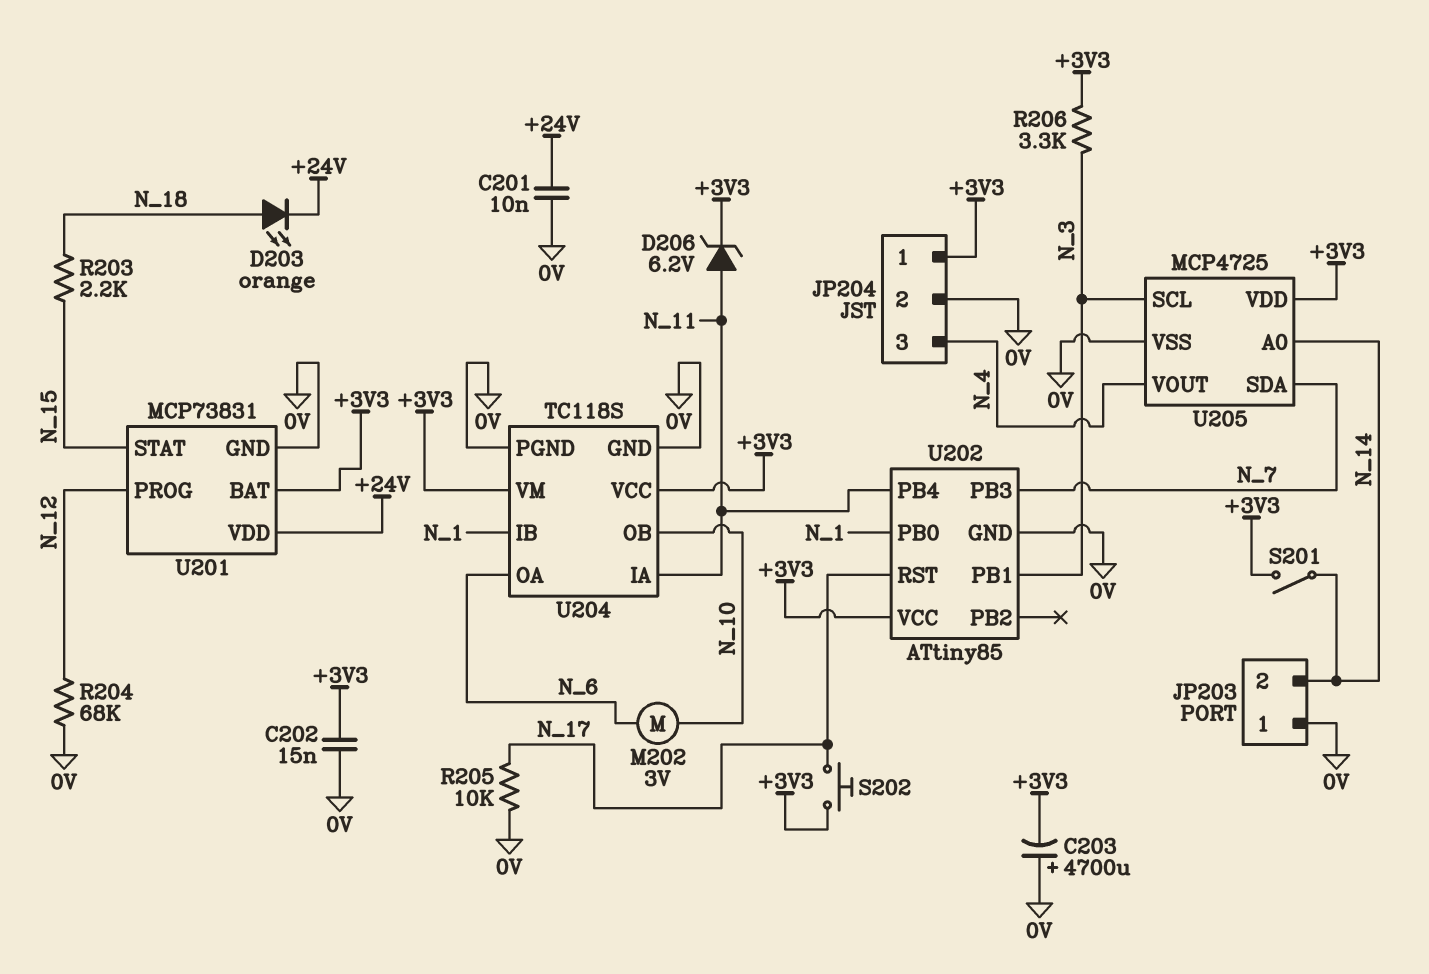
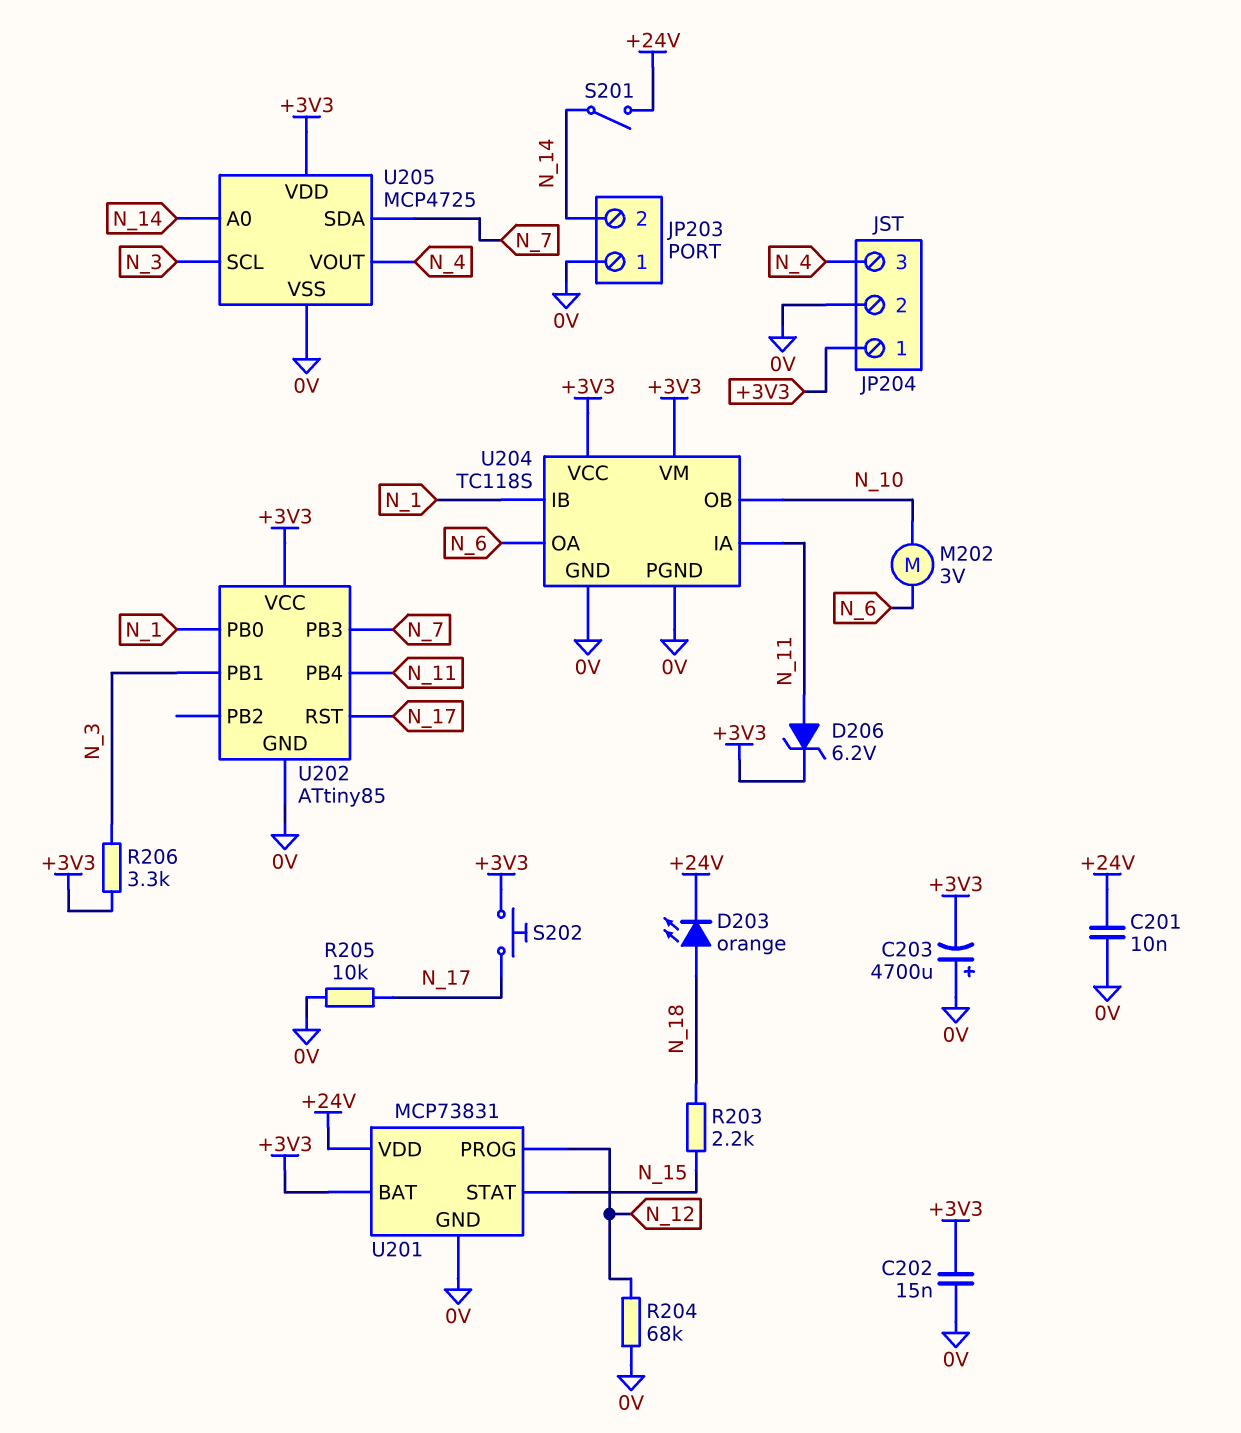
S201: switch (+3V3, N_14) -> switch (+24V, N_14)

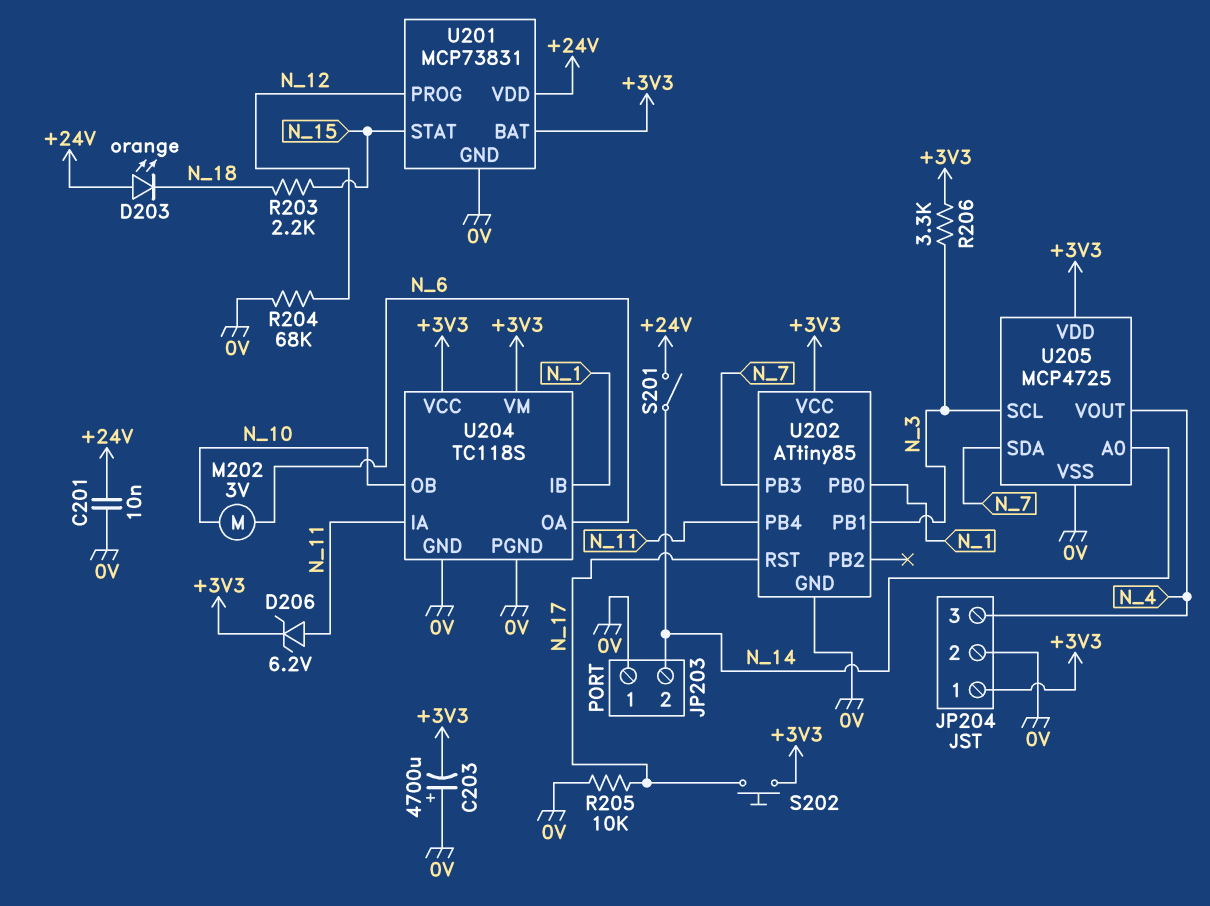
C202: 15nF (+3V3, 0V) -> none
D203: LED orange (A N_18, K +24V) -> LED orange (A +24V, K N_18)

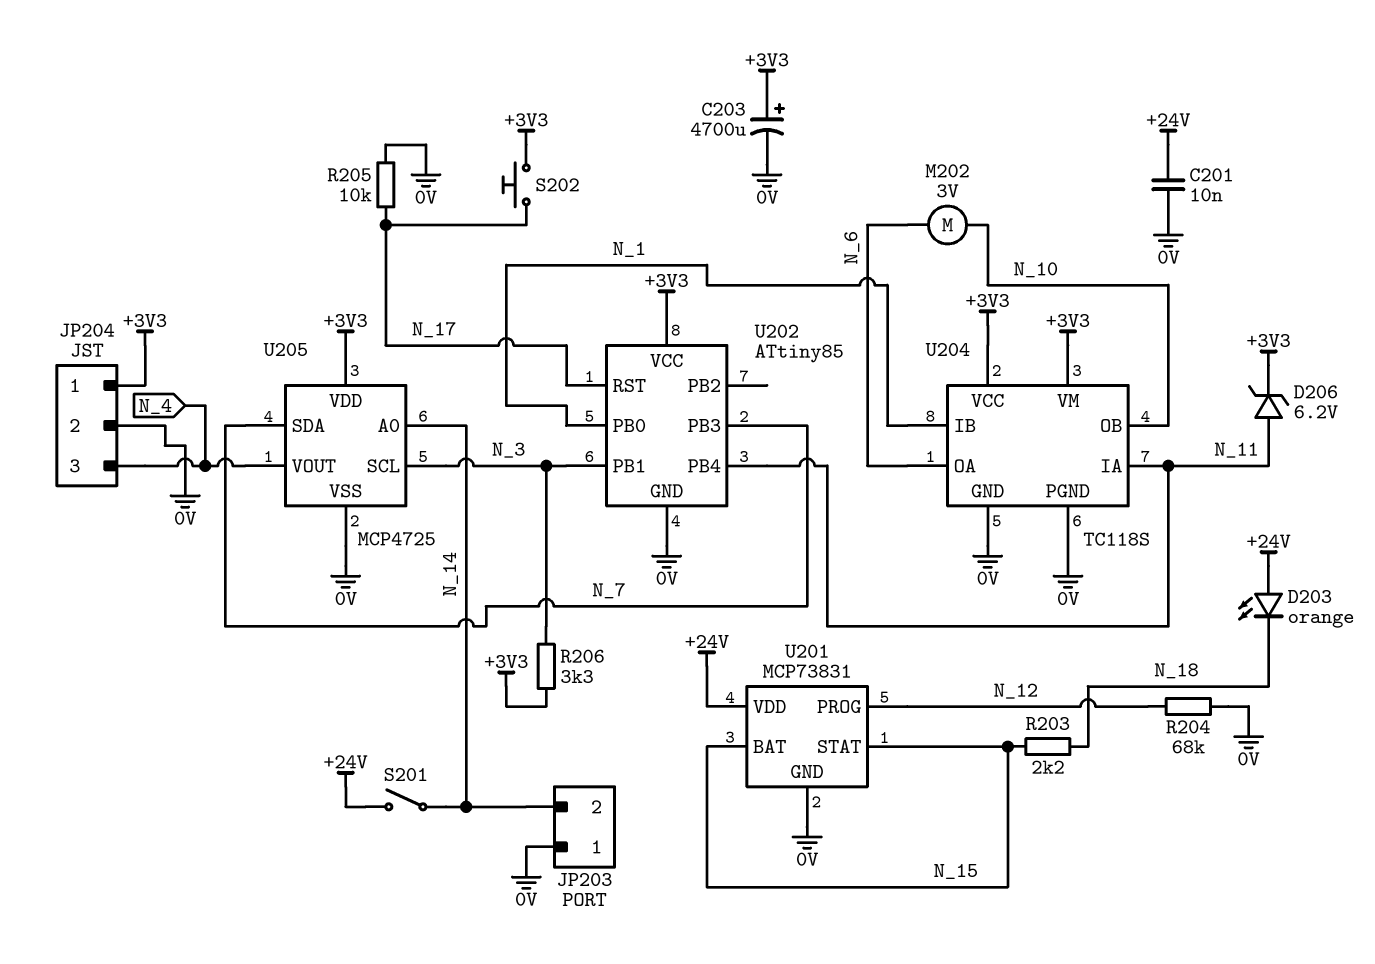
C203: 4700uF (plus 0V, minus +3V3) -> 4700uF (plus +3V3, minus 0V)
U201 pin BAT: +3V3 -> N_15

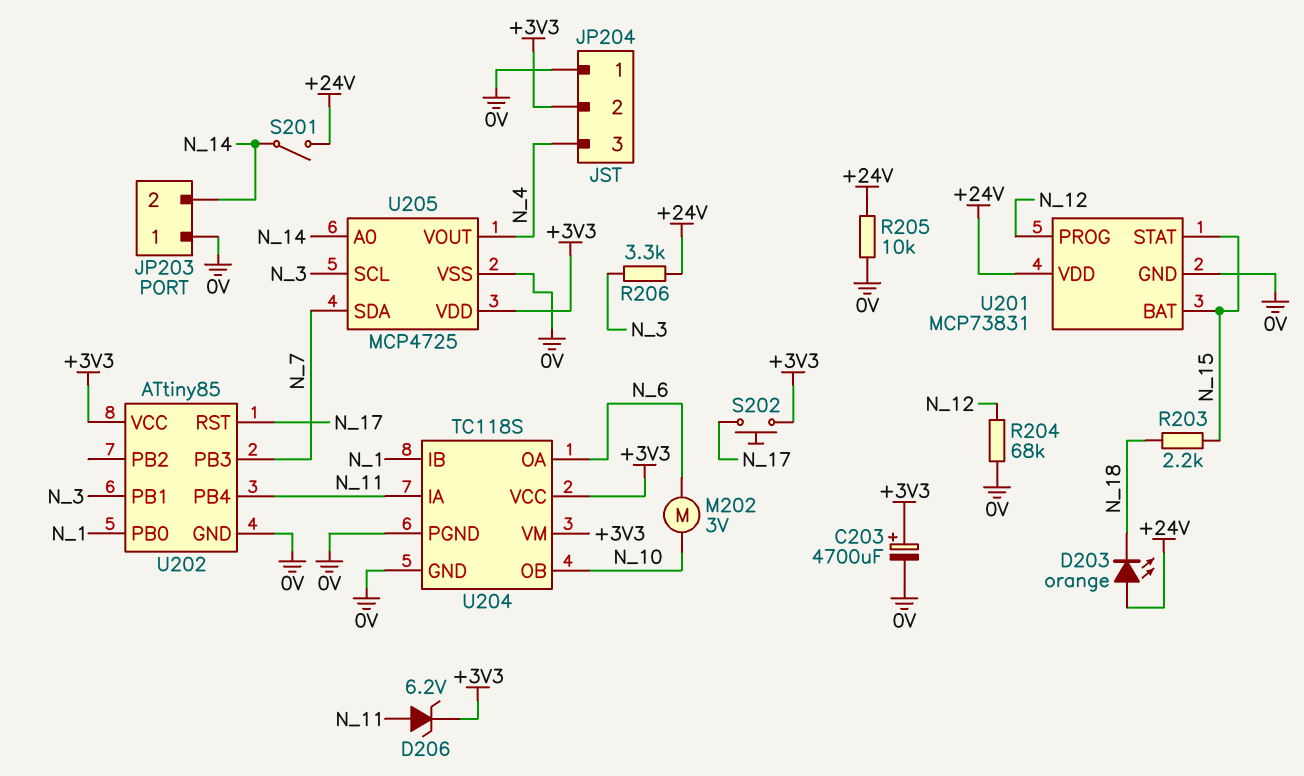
C201: 10nF (+24V, 0V) -> none
JP204 pin 1: +3V3 -> 0V
JP204 pin 2: 0V -> +3V3
R205: 10k (0V, N_17) -> 10k (+24V, 0V)
R206: 3.3k (+3V3, N_3) -> 3.3k (+24V, N_3)

